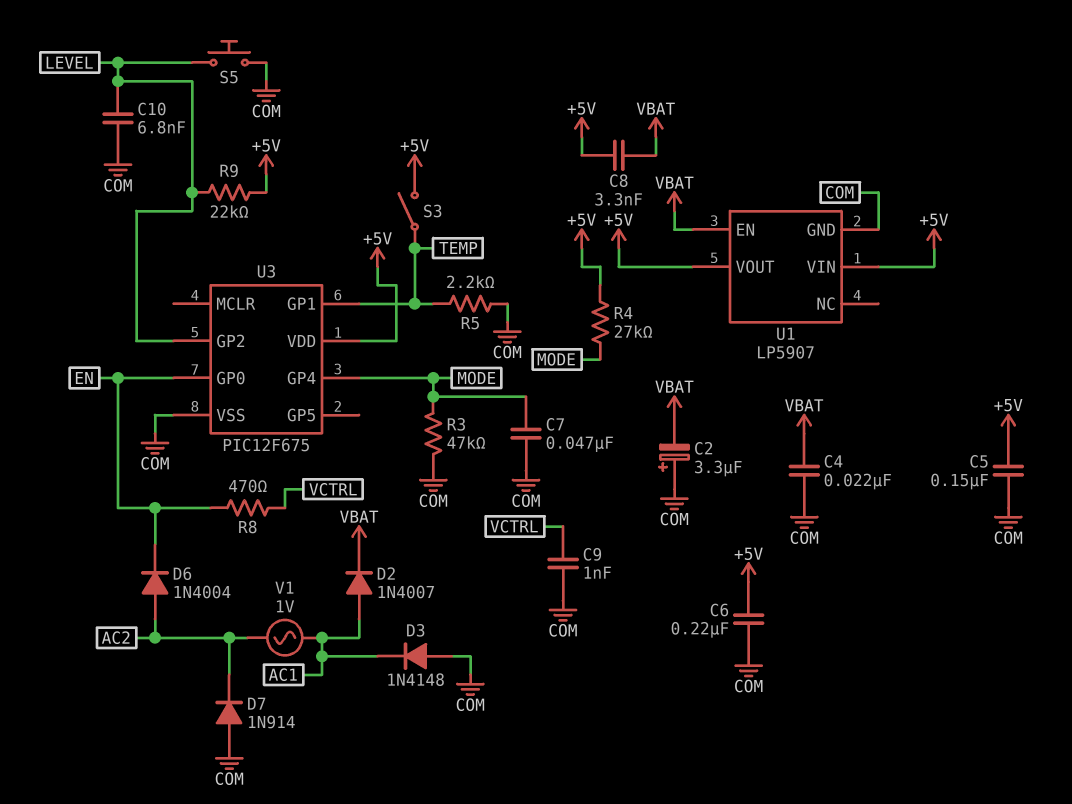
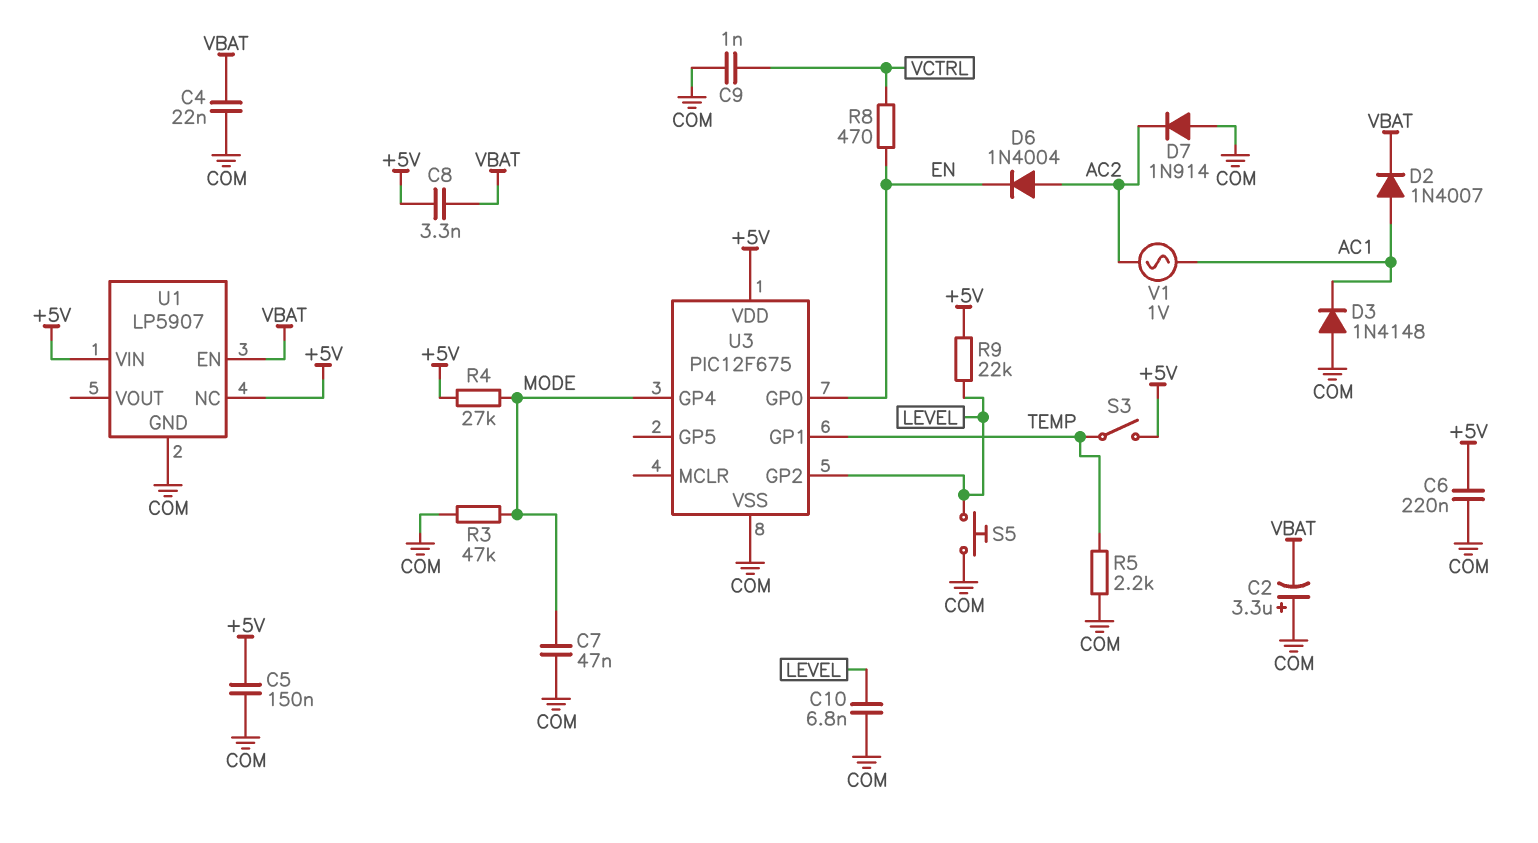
U1 pin NC: none -> +5V
U1 pin VOUT: +5V -> none

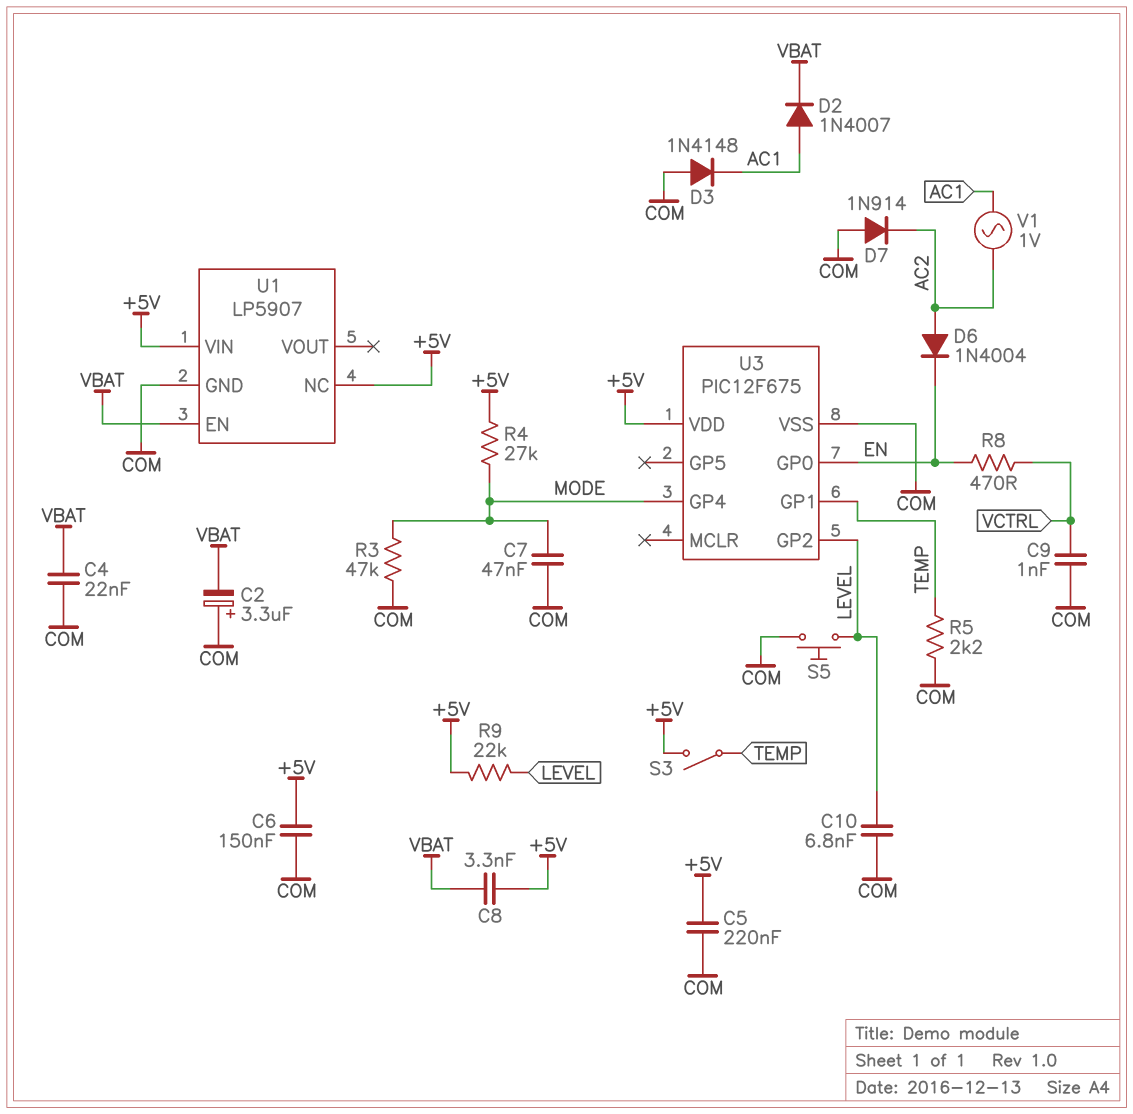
C5: 150nF (+5V, COM) -> 220nF (+5V, COM)
C6: 220nF (+5V, COM) -> 150nF (+5V, COM)

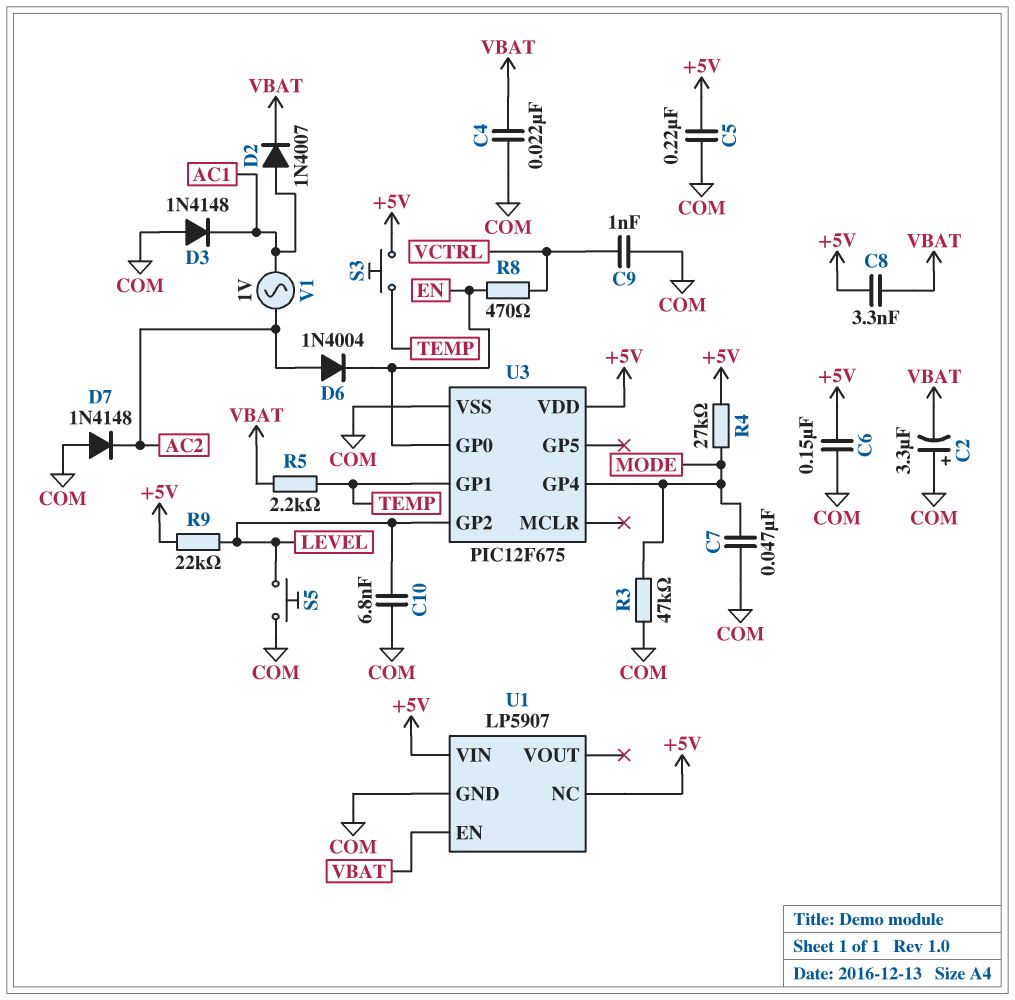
D7: diode 1N914 (A COM, K AC2) -> diode 1N4148 (A COM, K AC2)
R5: 2.2k (COM, TEMP) -> 2.2k (TEMP, VBAT)
S3: switch (+5V, TEMP) -> button (+5V, TEMP)

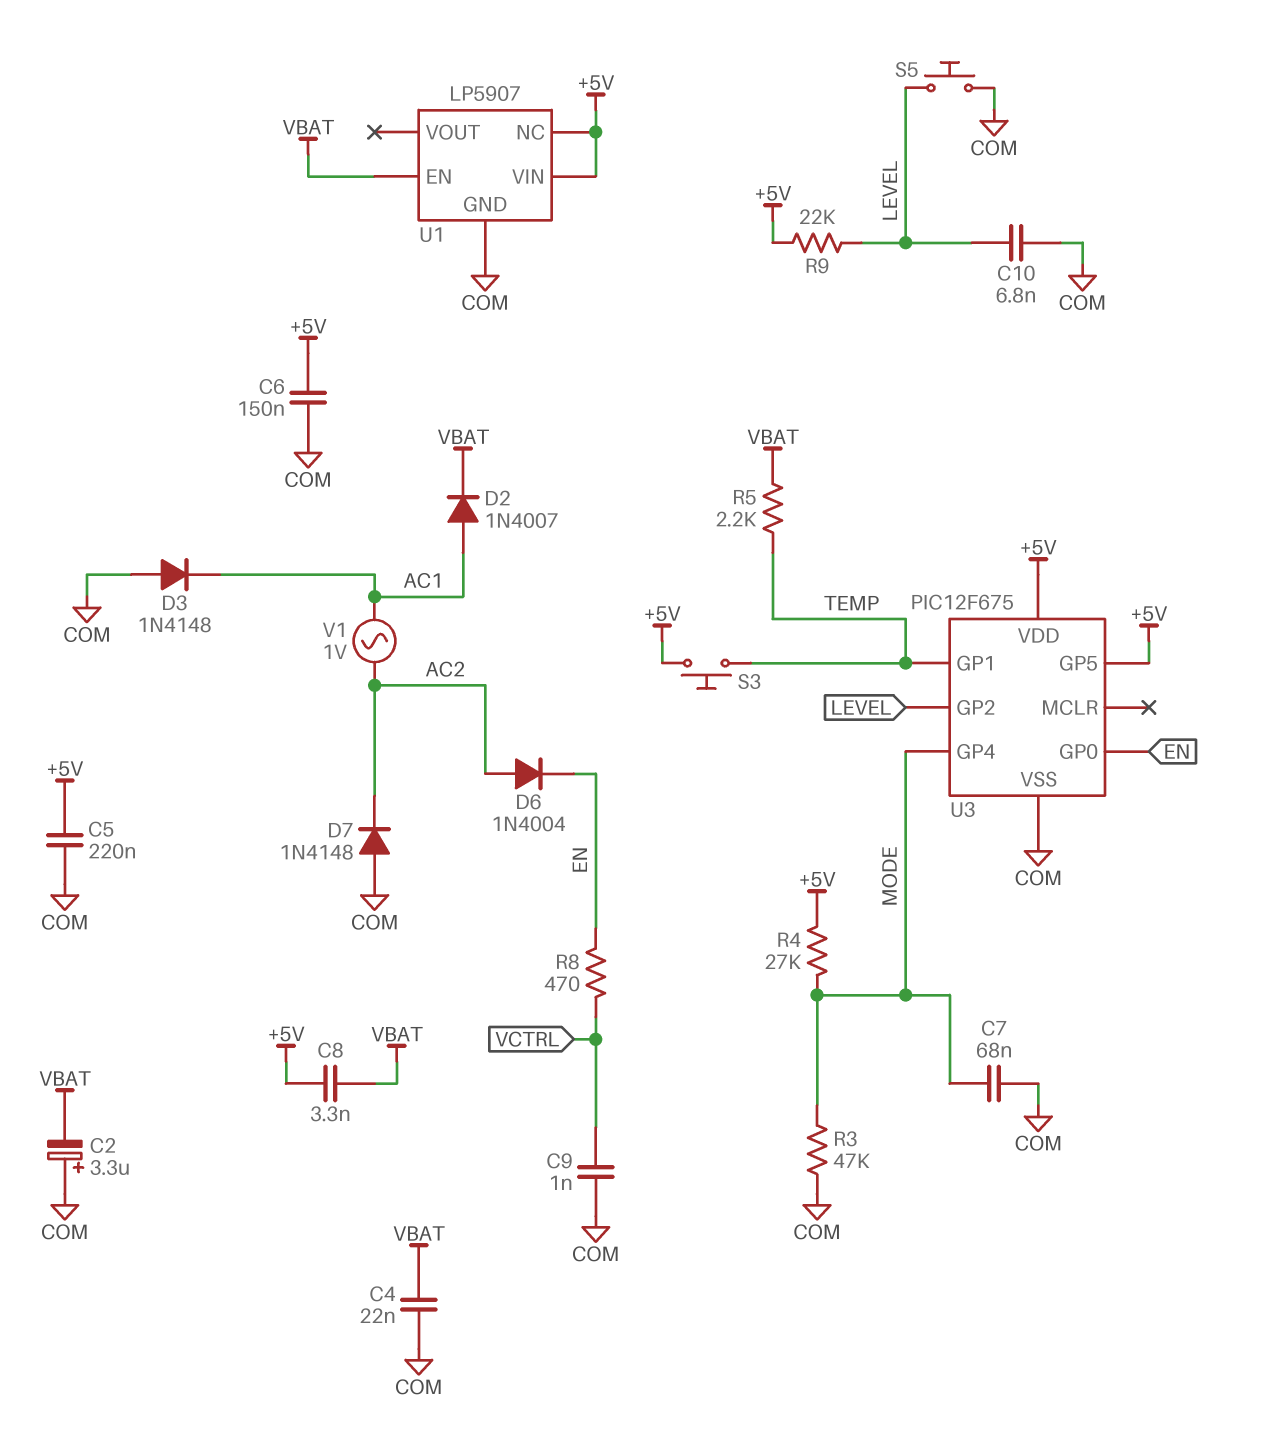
C7: 47nF (COM, MODE) -> 68nF (COM, MODE)
U3 pin GP5: none -> +5V

